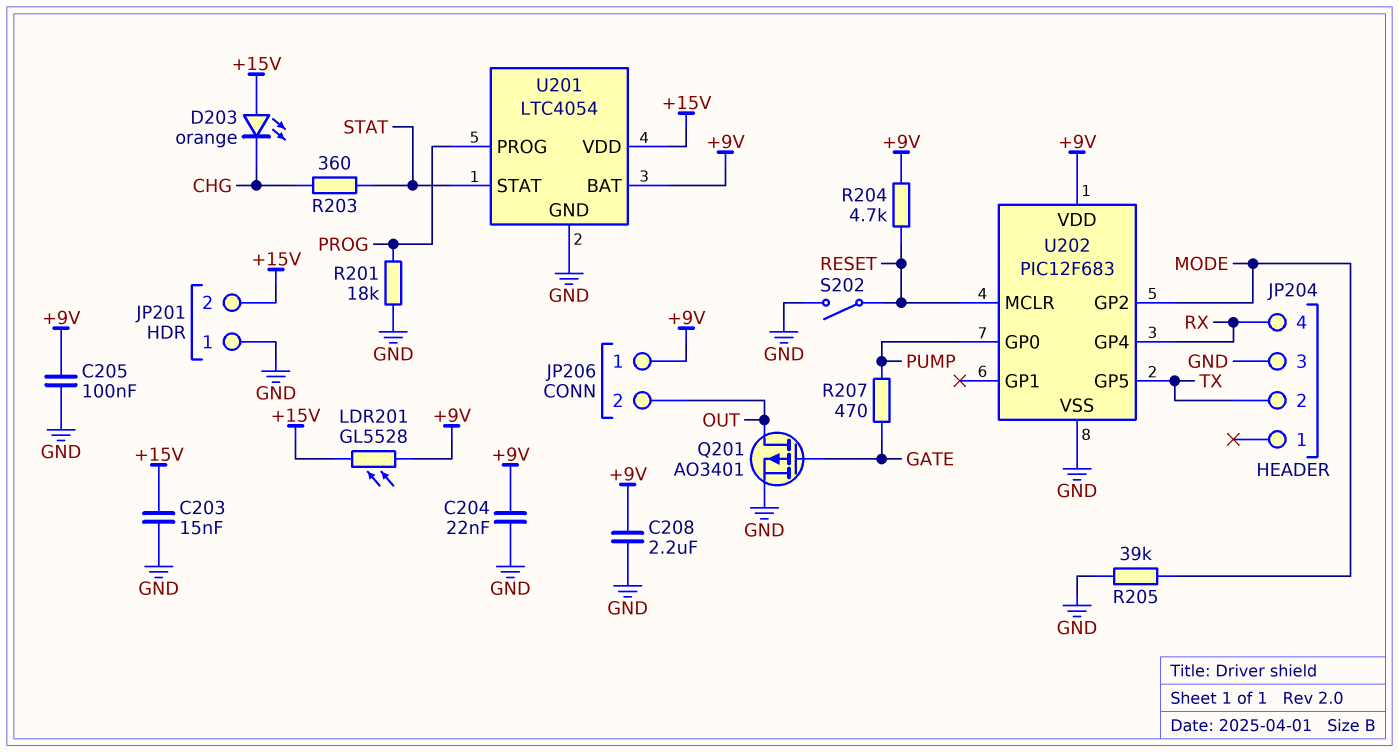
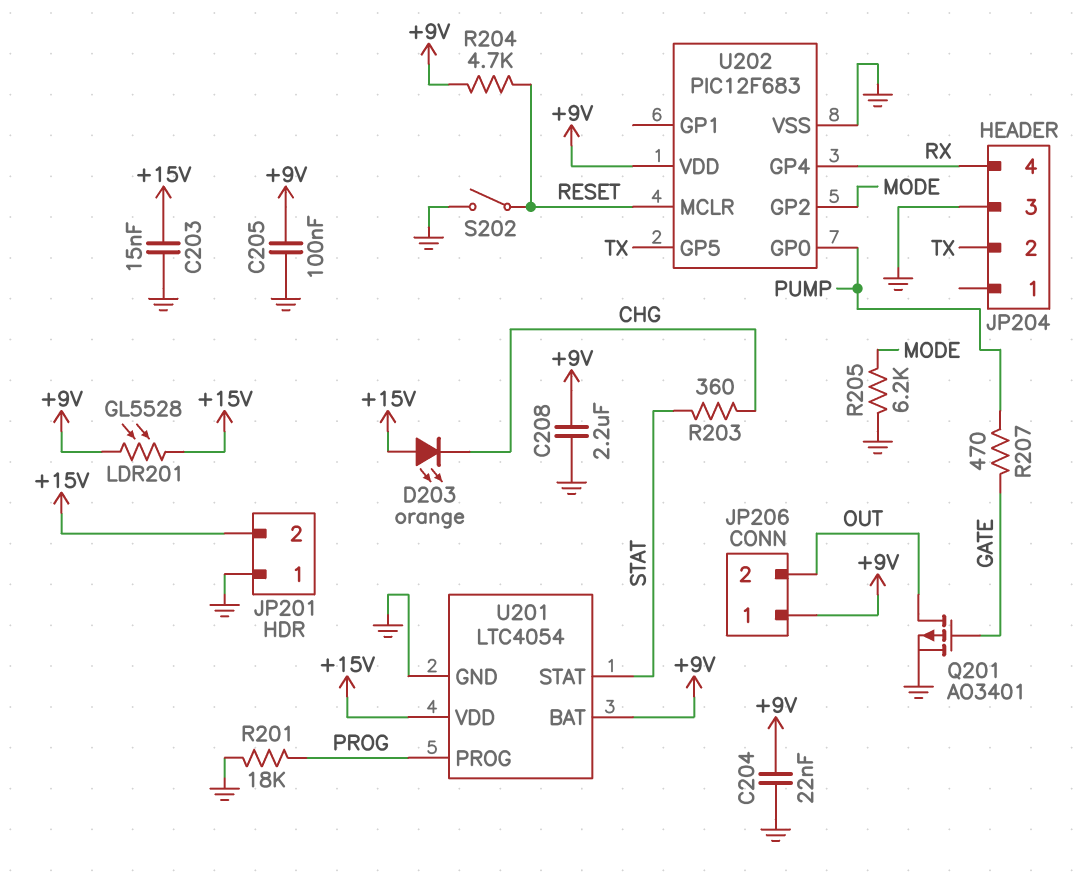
R205: 39k (GND, MODE) -> 6.2k (GND, MODE)

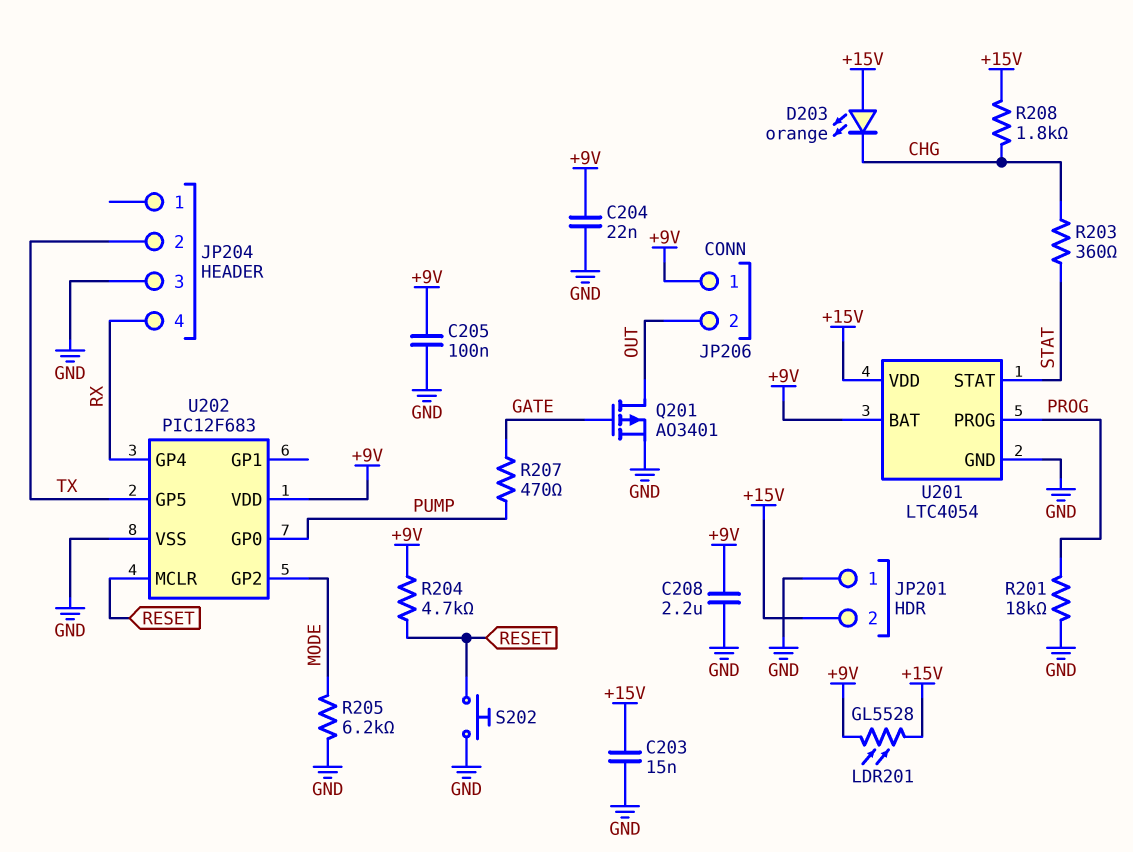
R208: none -> 1.8k (+15V, CHG)
S202: switch (GND, RESET) -> button (GND, RESET)

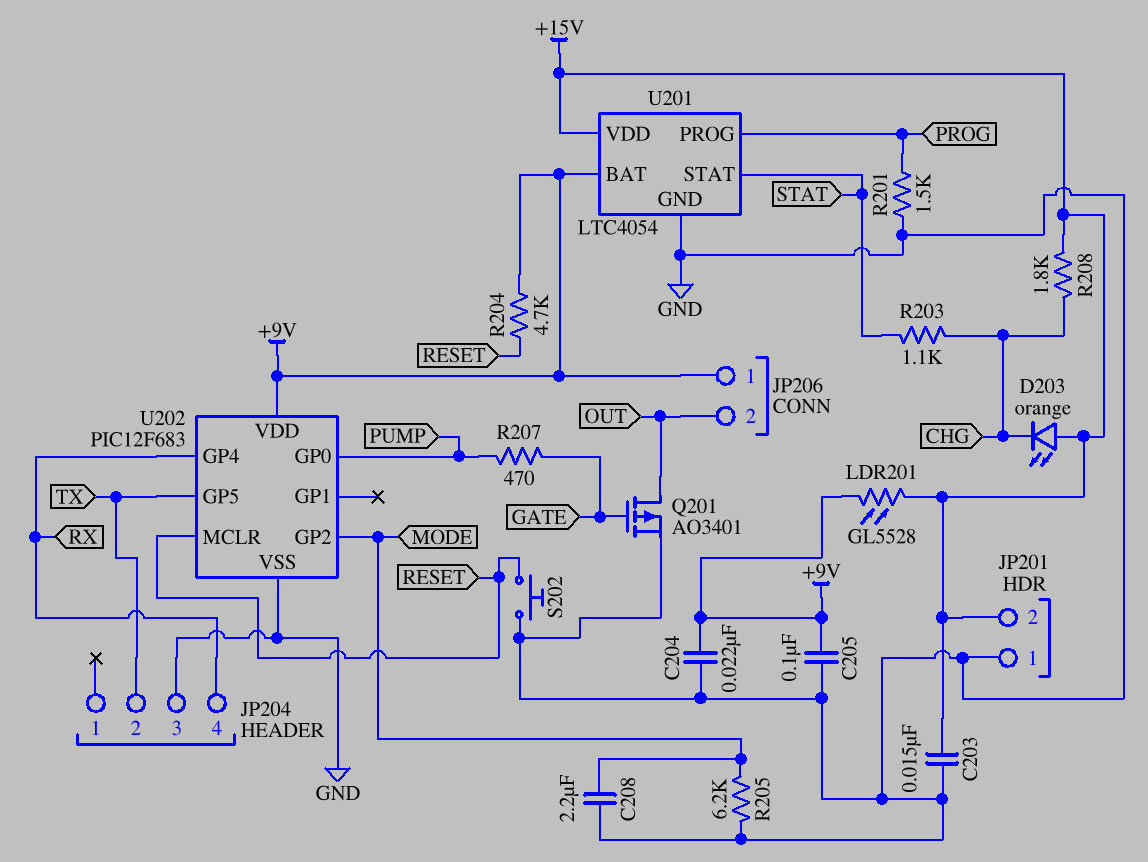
C208: 2.2uF (+9V, GND) -> 2.2uF (GND, MODE)
R201: 18k (GND, PROG) -> 1.5k (GND, PROG)
R203: 360 (CHG, STAT) -> 1.1k (CHG, STAT)

